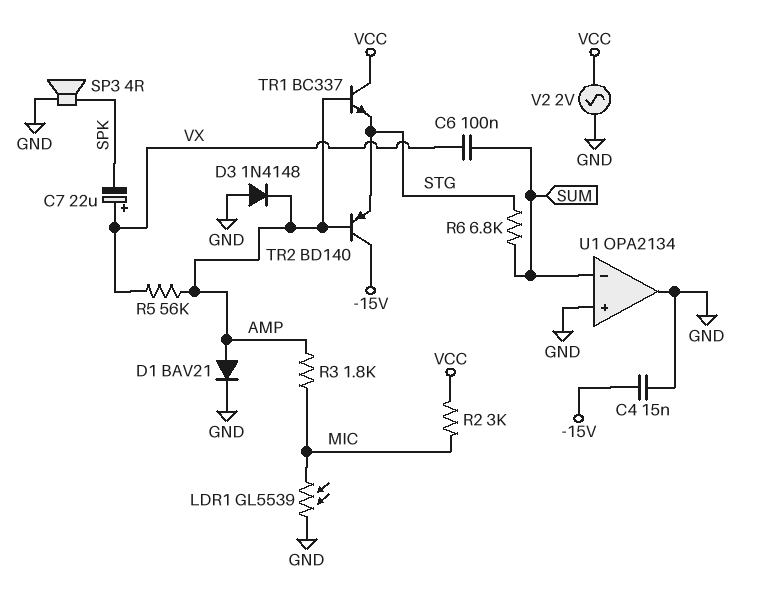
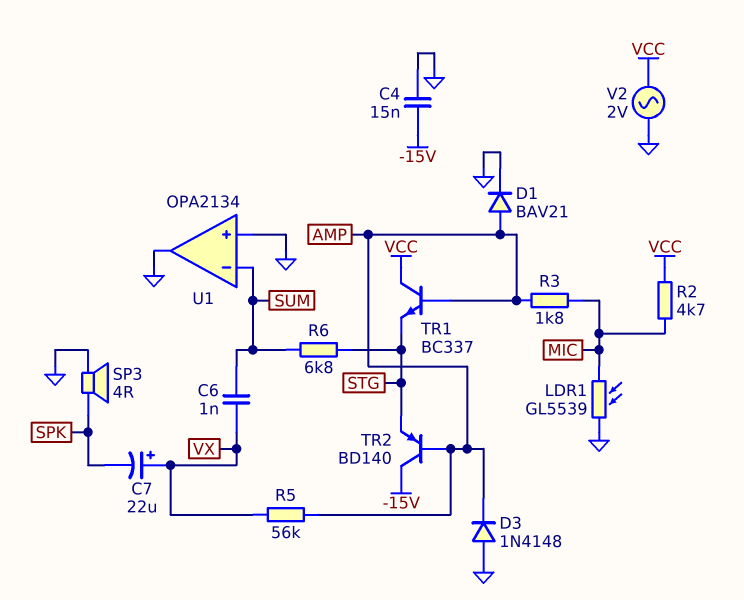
C6: 100nF (SUM, VX) -> 1nF (SUM, VX)
R2: 3k (MIC, VCC) -> 4.7k (MIC, VCC)

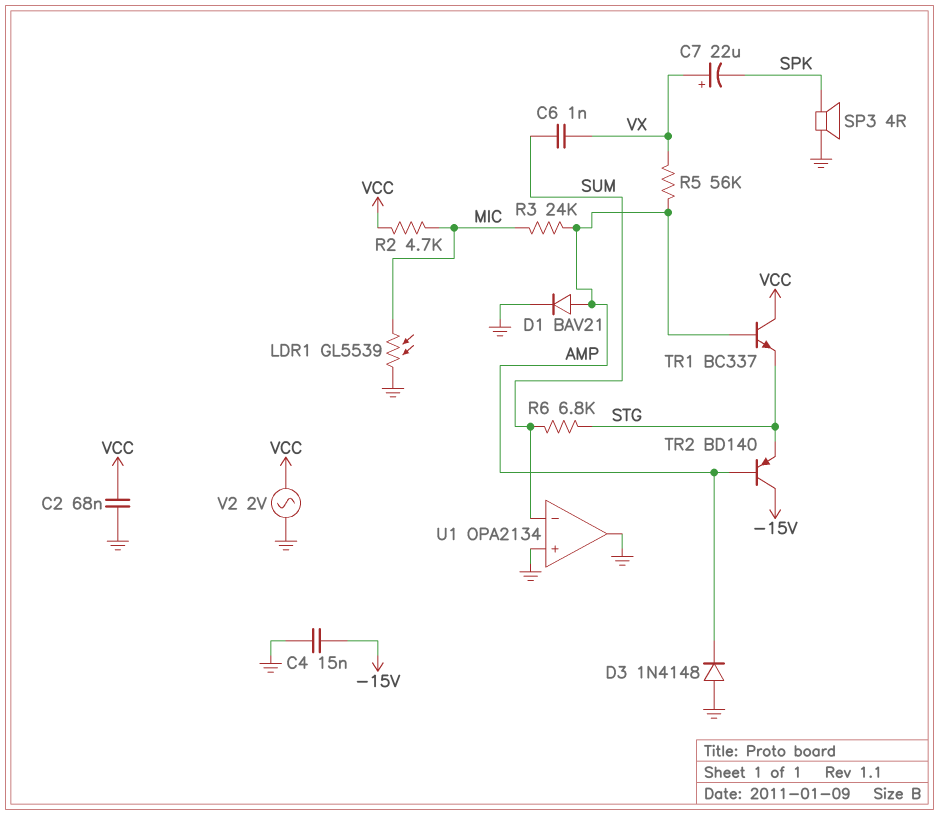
C2: none -> 68nF (GND, VCC)
R3: 1.8k (AMP, MIC) -> 24k (AMP, MIC)

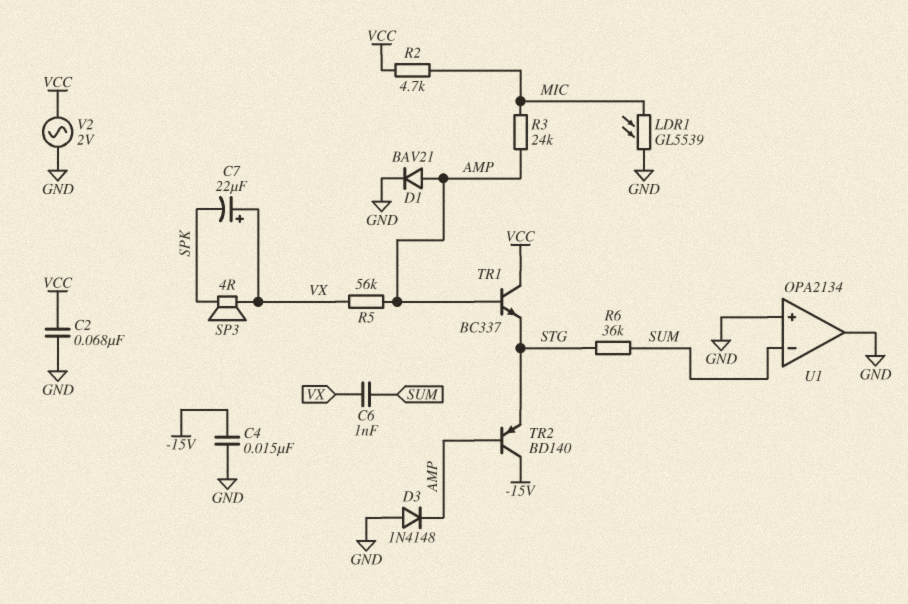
R6: 6.8k (STG, SUM) -> 36k (STG, SUM)
SP3: speaker 4R (GND, SPK) -> speaker 4R (SPK, VX)

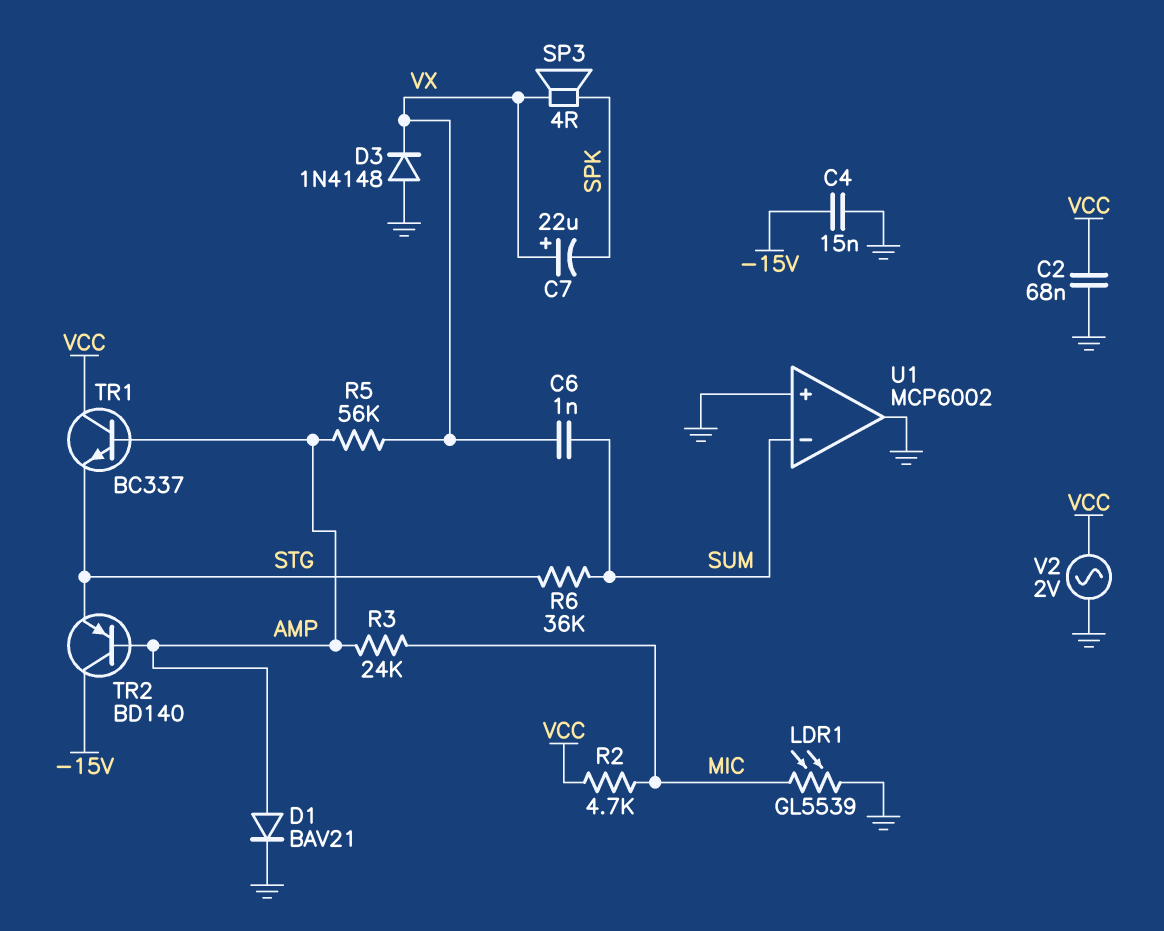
D3: diode 1N4148 (A GND, K AMP) -> diode 1N4148 (A GND, K VX)
U1: OPA2134 -> MCP6002

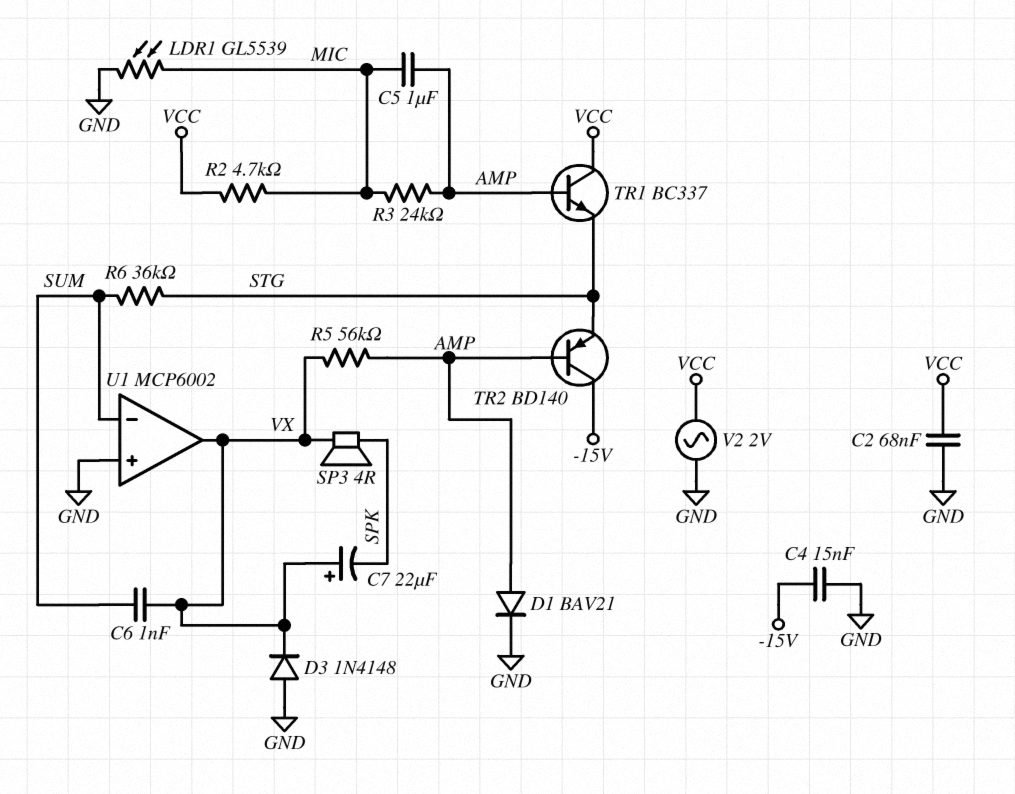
C5: none -> 1uF (AMP, MIC)
U1 pin out: GND -> VX

